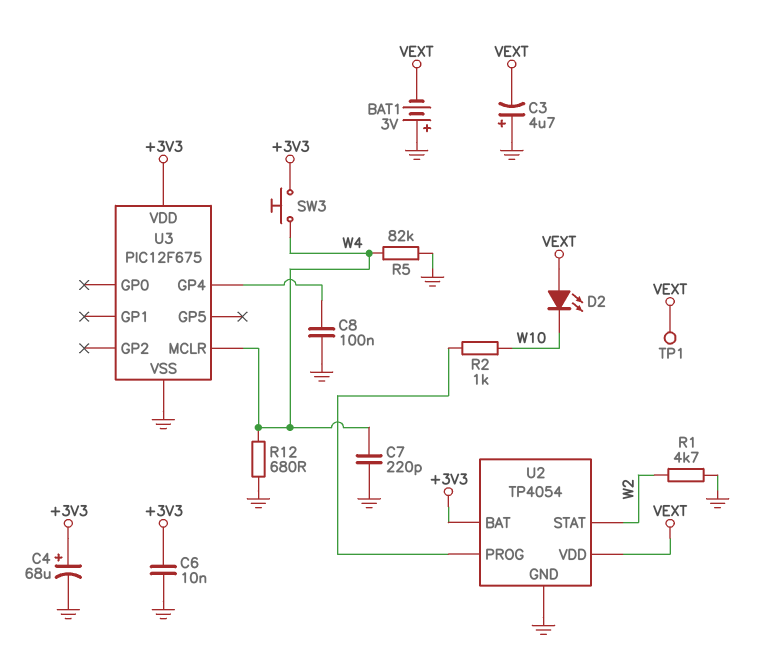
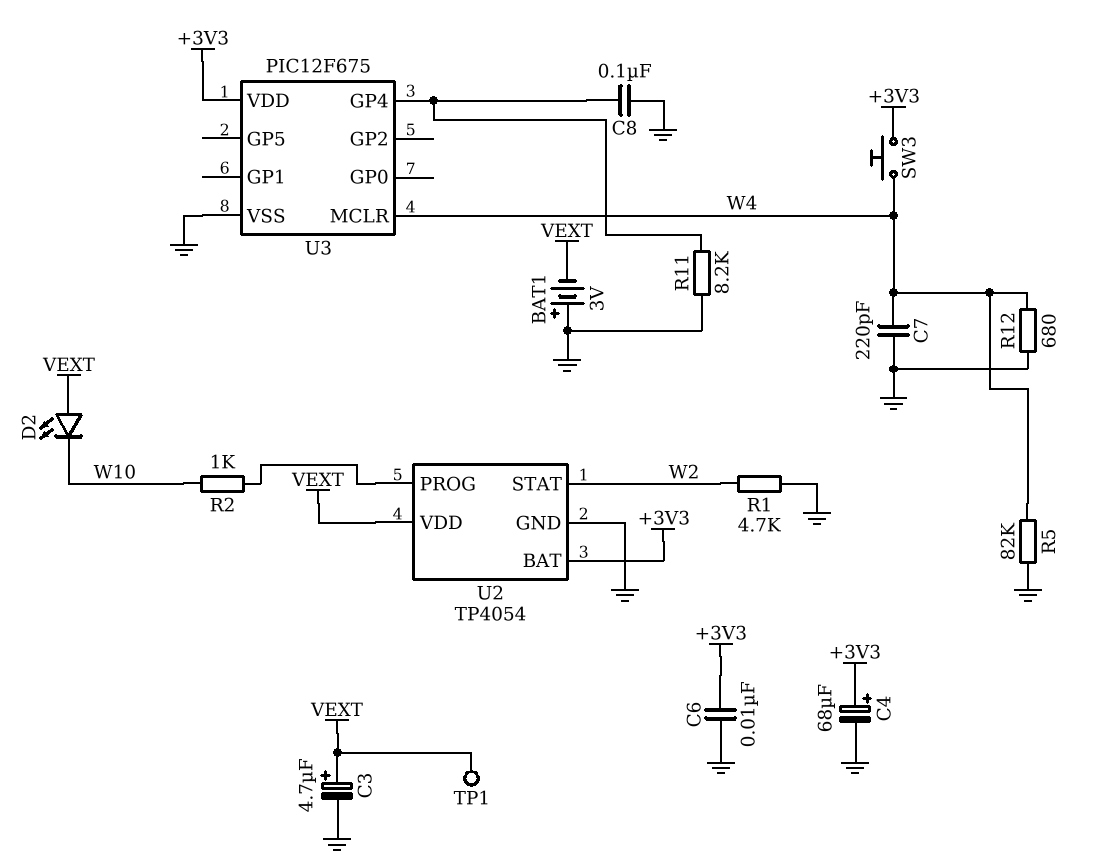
C3: 4.7uF (plus GND, minus VEXT) -> 4.7uF (plus VEXT, minus GND)
R11: none -> 8.2k (GND, U3/GP4)

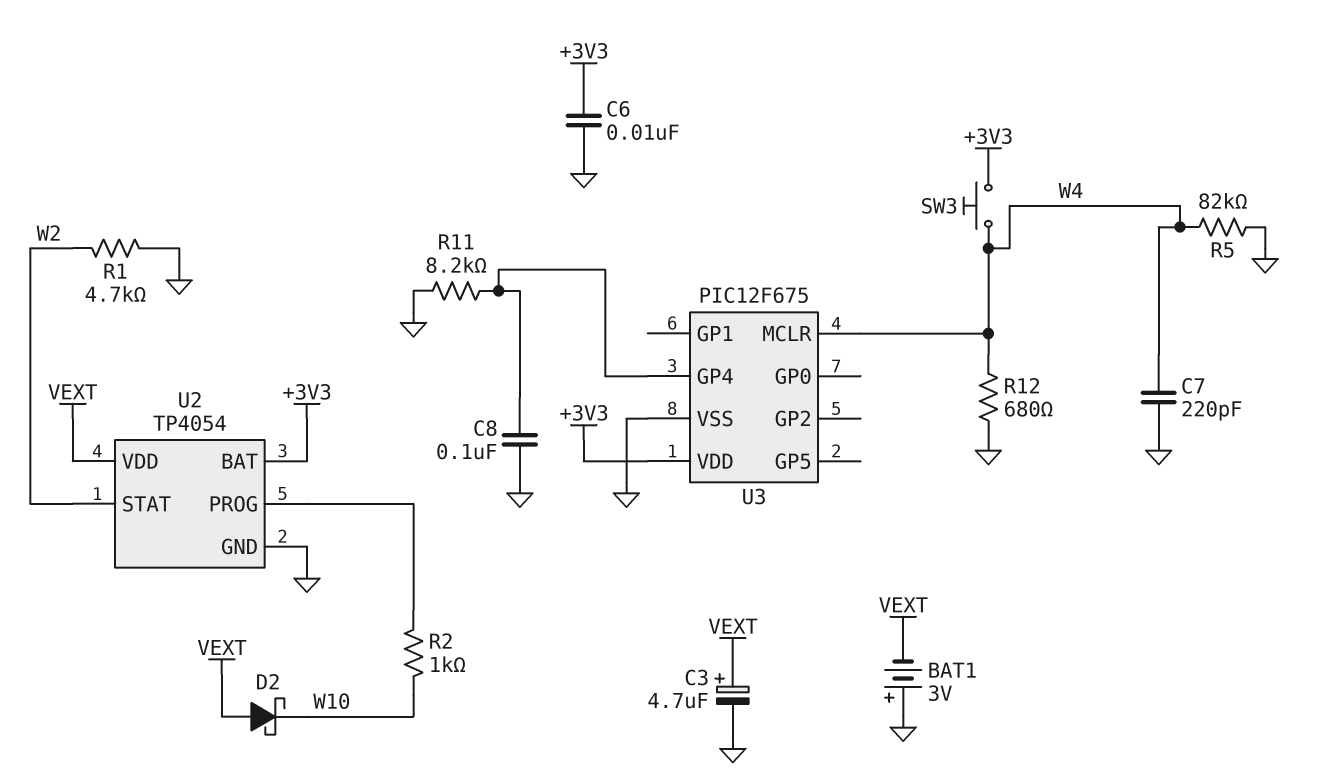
C4: 68uF (plus +3V3, minus GND) -> none
D2: LED (A VEXT, K W10) -> schottky (A VEXT, K W10)
TP1: test point (VEXT) -> none

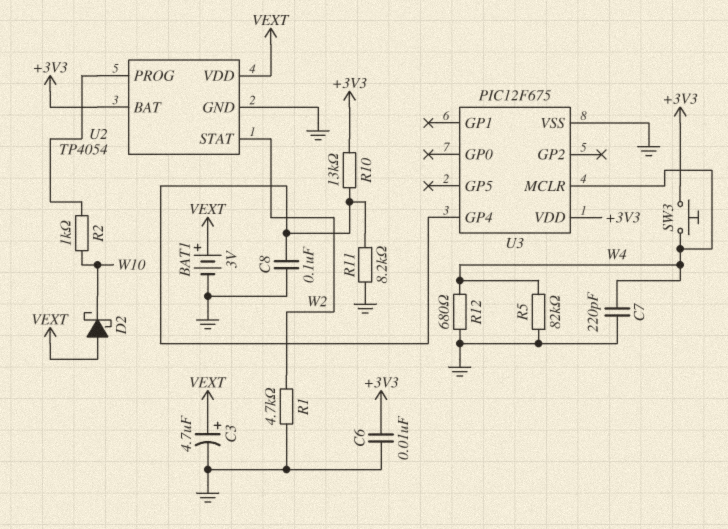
BAT1: 3V (plus GND, minus VEXT) -> 3V (plus VEXT, minus GND)
R10: none -> 13k (+3V3, U3/GP4)

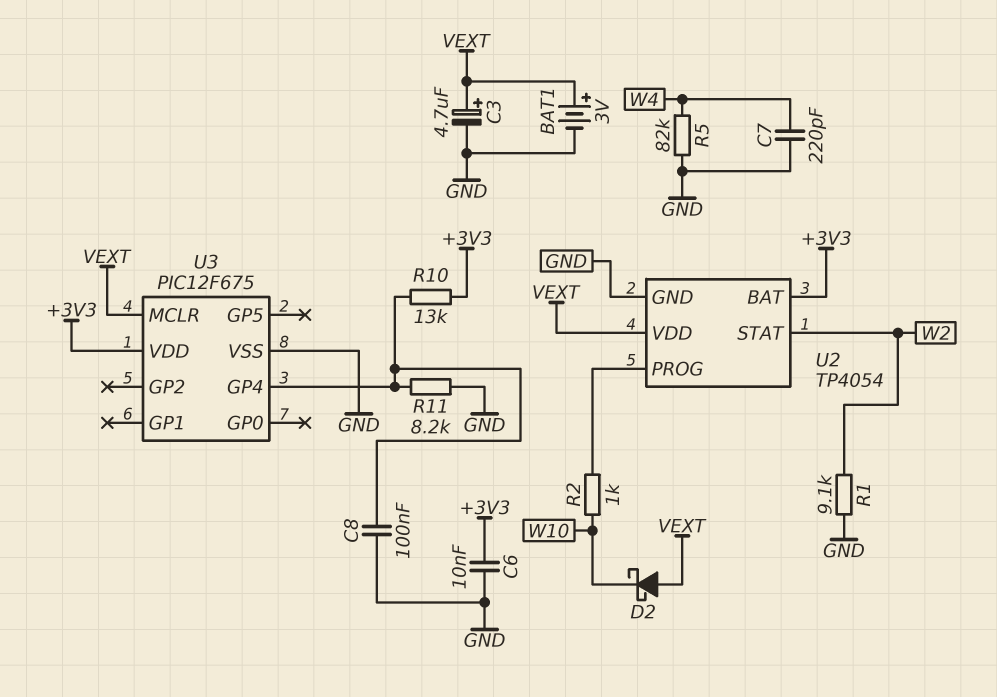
R1: 4.7k (GND, W2) -> 9.1k (GND, W2)
R12: 680 (GND, W4) -> none
SW3: button (+3V3, W4) -> none
U3 pin MCLR: W4 -> VEXT

